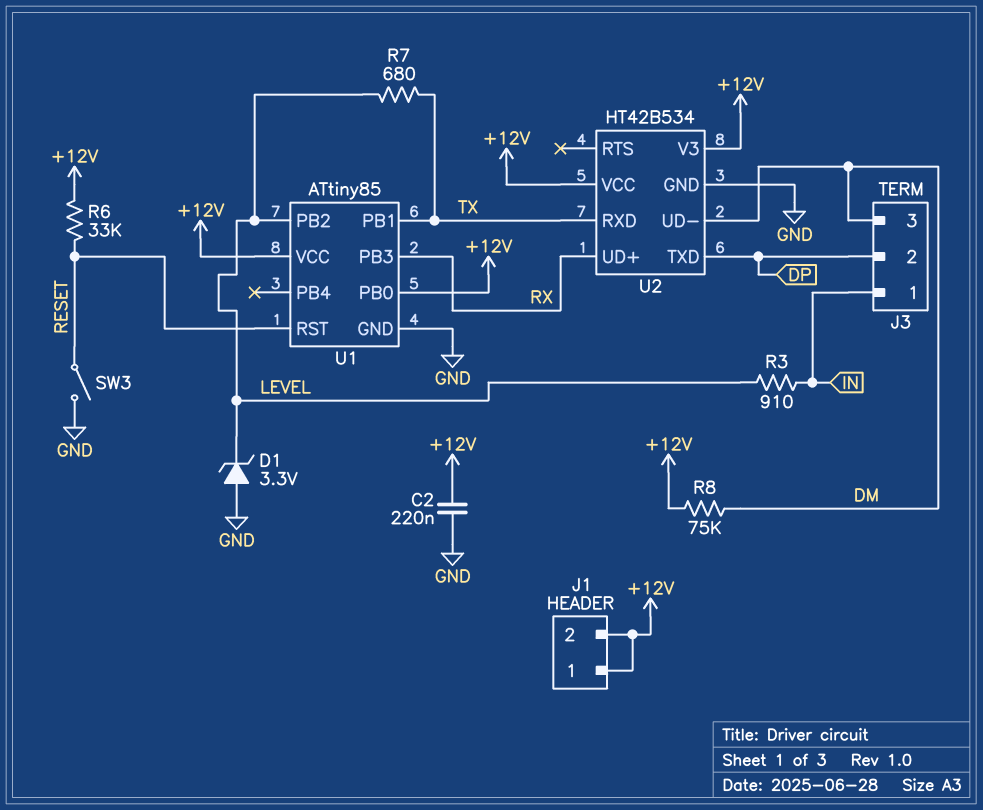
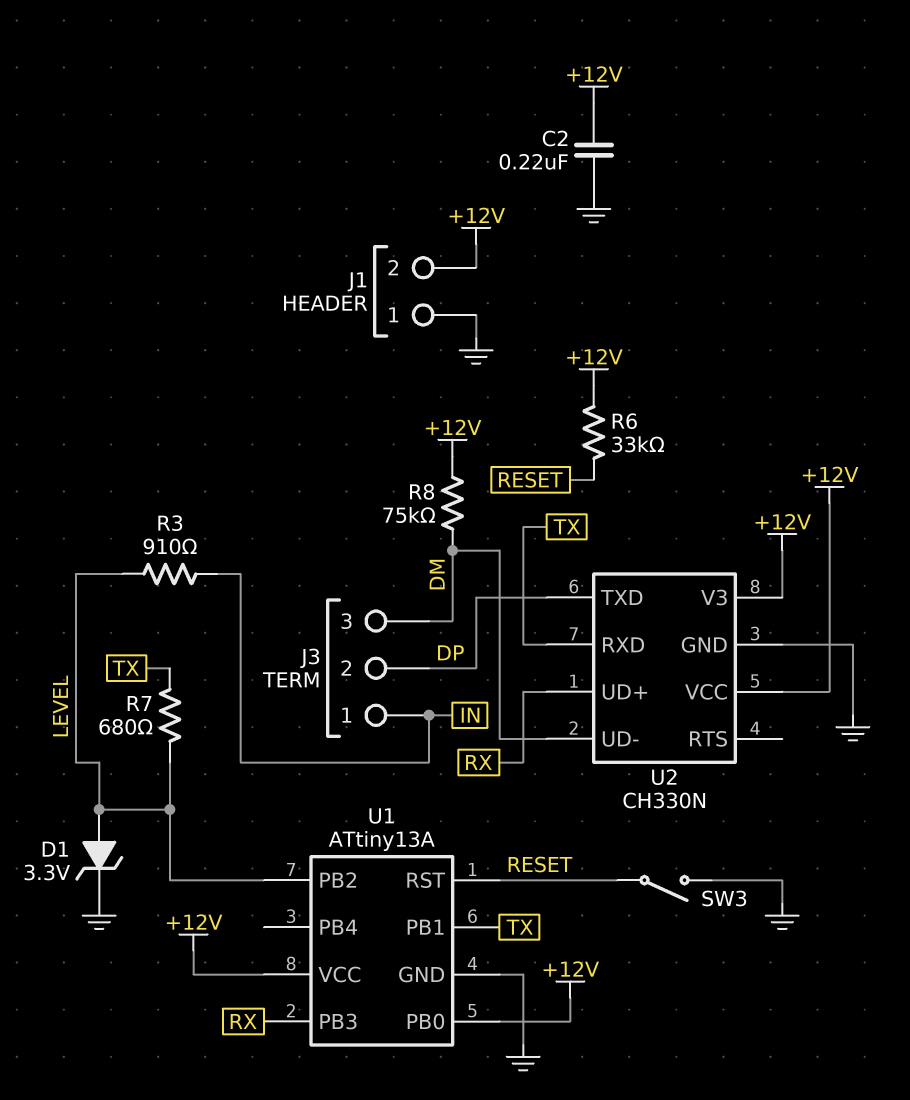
D1: zener 3.3V (A GND, K LEVEL) -> zener 3.3V (A LEVEL, K GND)
J1 pin 1: +12V -> GND
U1: ATtiny85 -> ATtiny13A
U2: HT42B534 -> CH330N

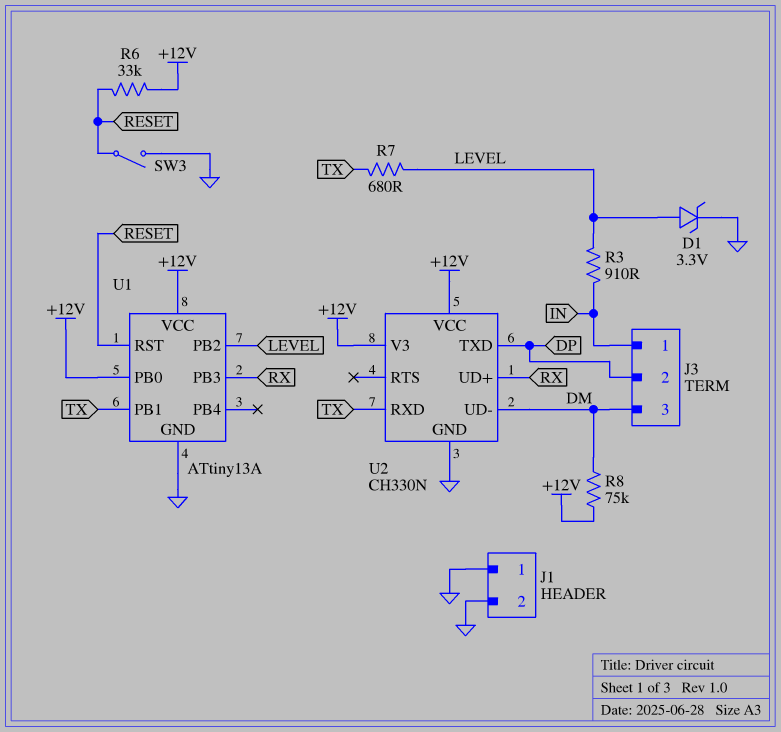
C2: 220nF (+12V, GND) -> none
J1 pin 2: +12V -> GND

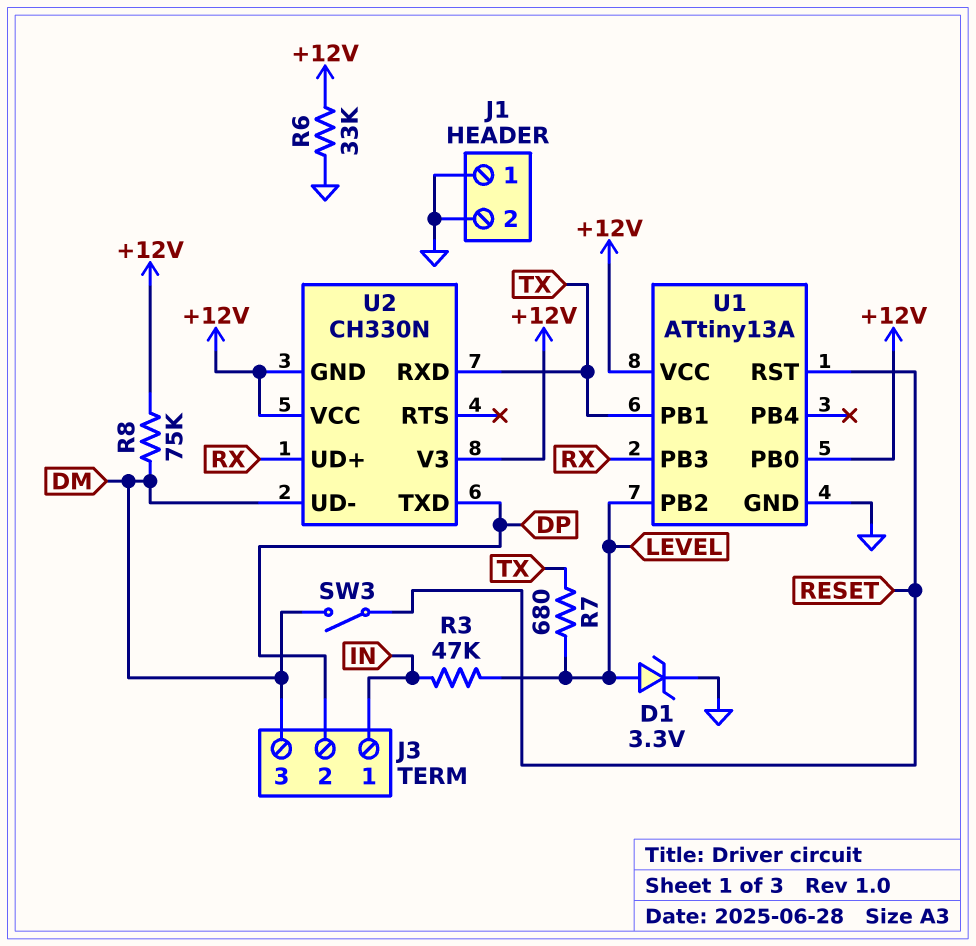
R3: 910 (IN, LEVEL) -> 47k (IN, LEVEL)
R6: 33k (+12V, RESET) -> 33k (+12V, GND)
SW3: switch (GND, RESET) -> switch (DM, RESET)
U2 pin GND: GND -> +12V

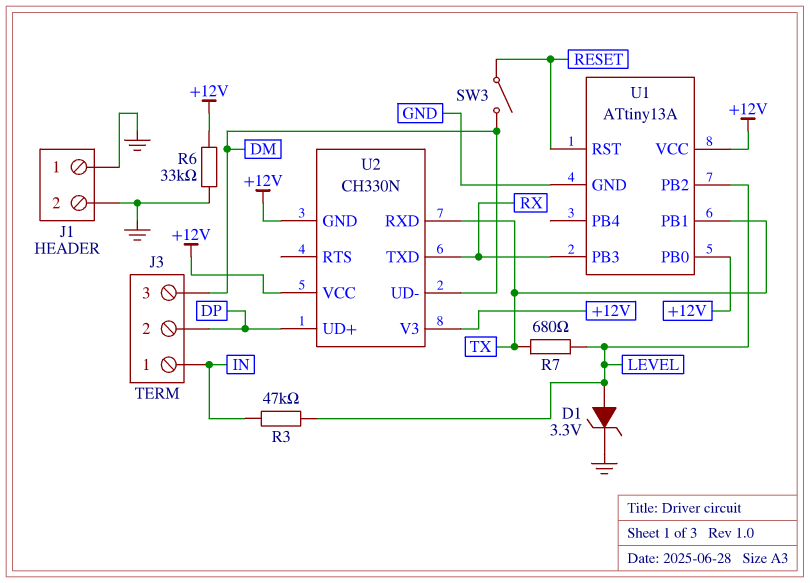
R8: 75k (+12V, DM) -> none
U2 pin TXD: DP -> RX
U2 pin UD+: RX -> DP

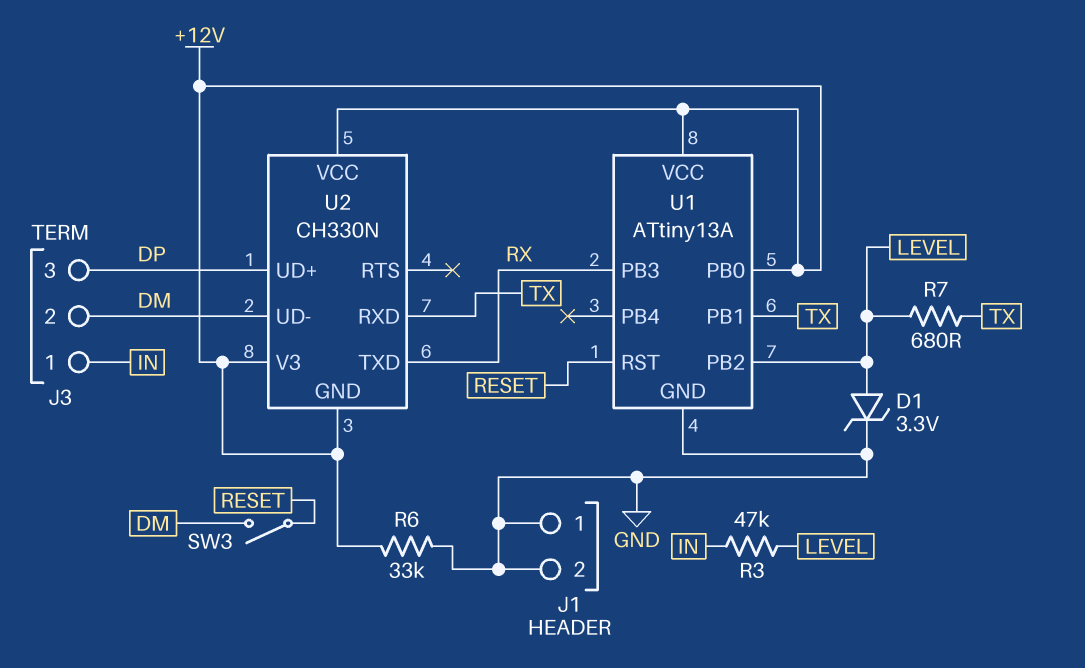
J3 pin 2: DP -> DM
J3 pin 3: DM -> DP

